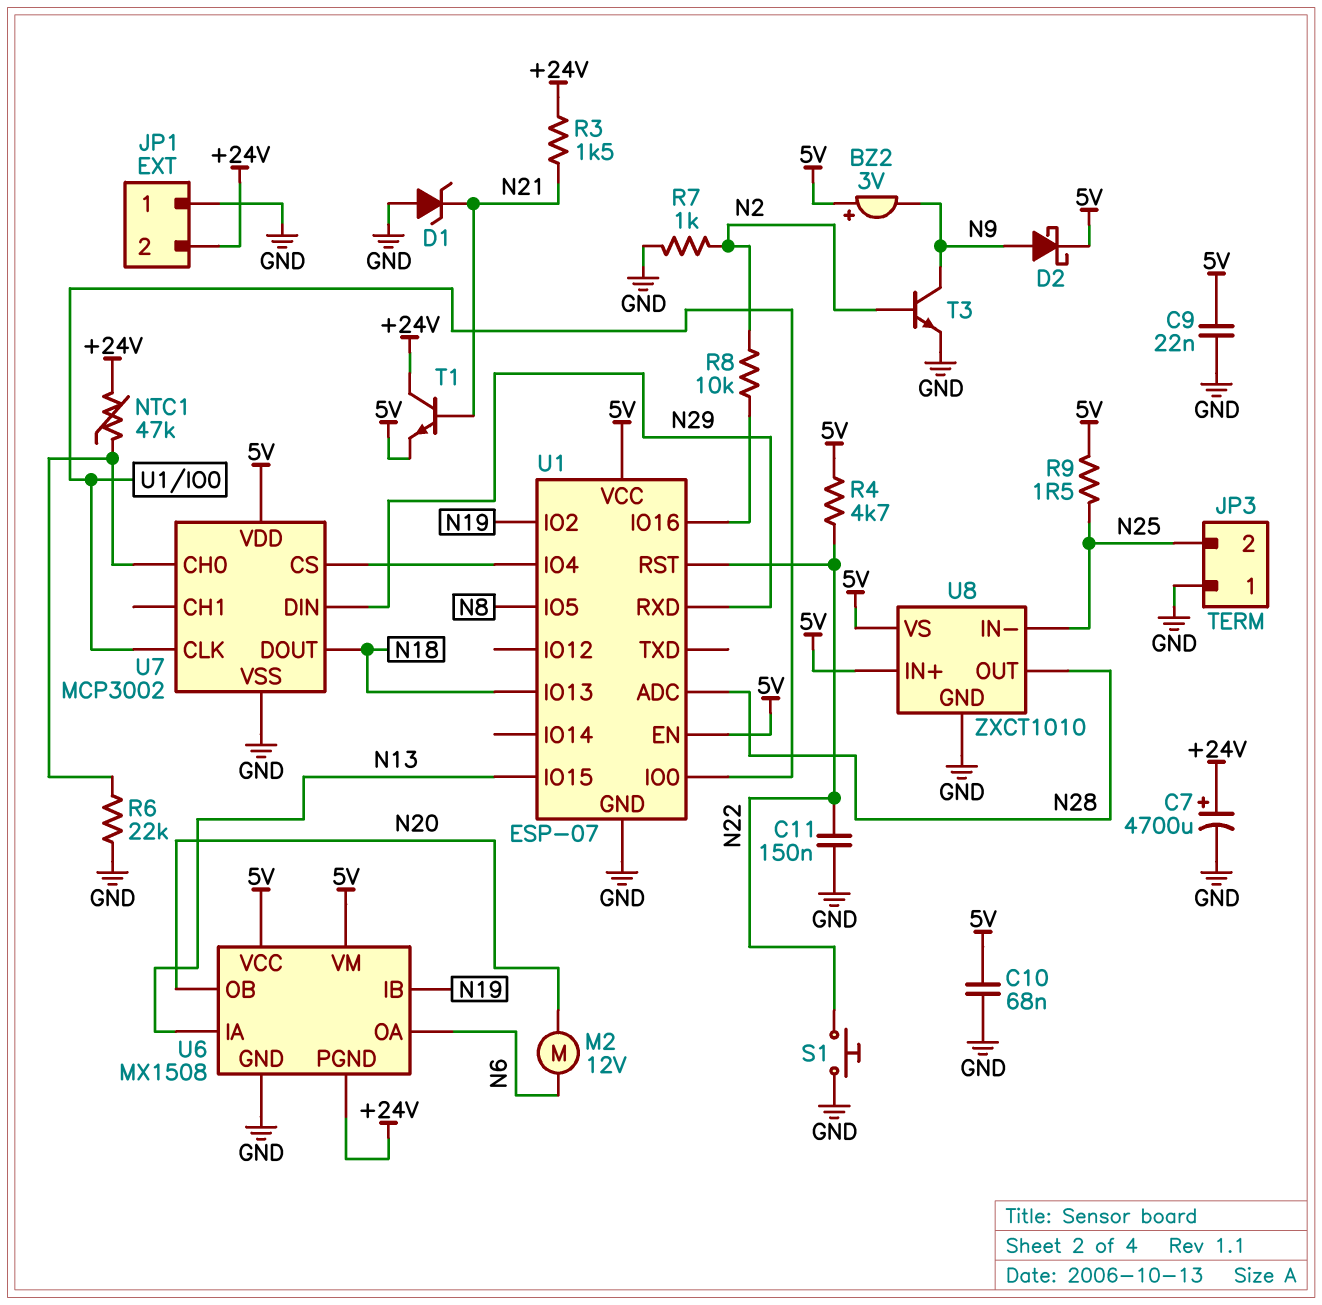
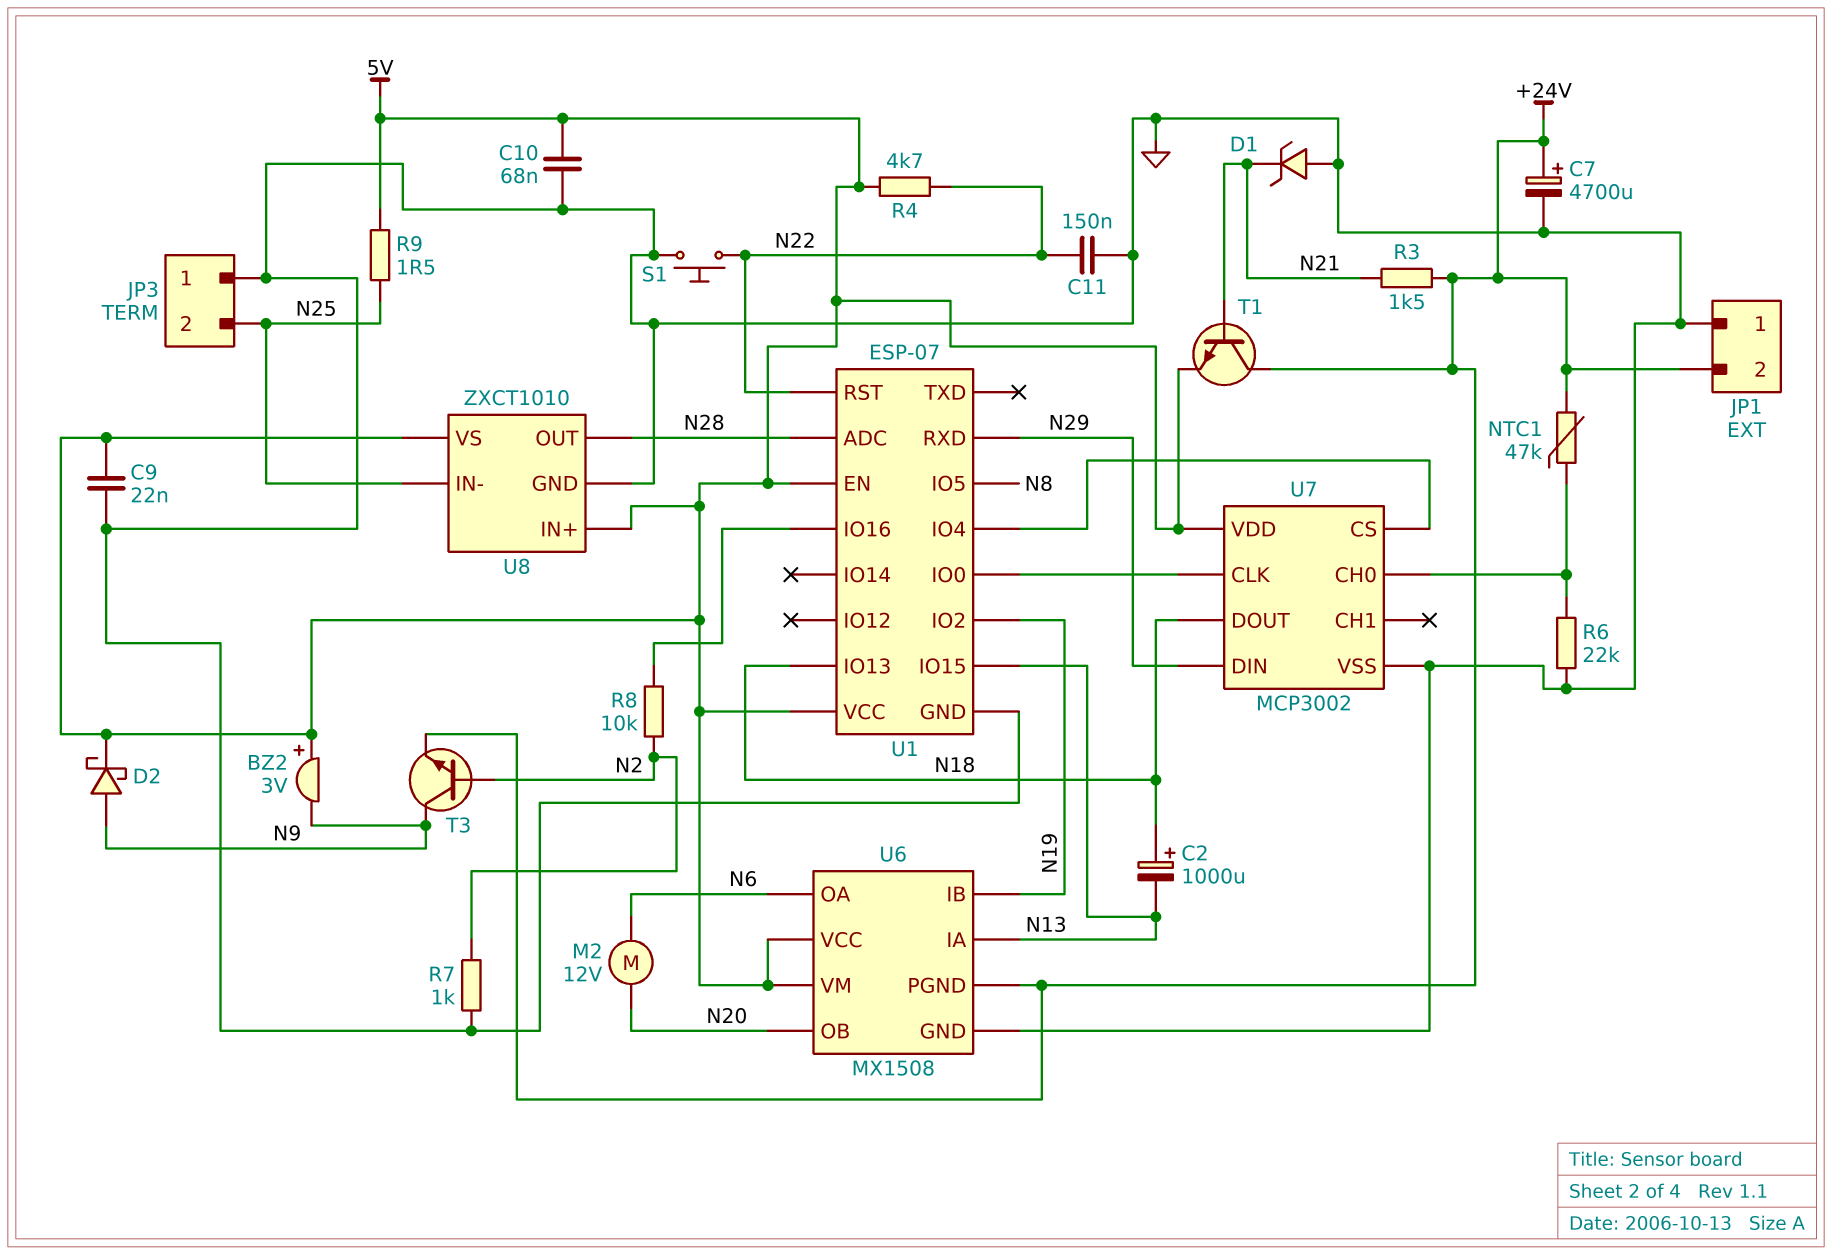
C2: none -> 1000uF (plus N18, minus N13)
T3: NPN (B N2, C N9, E GND) -> NPN (B N2, C N9, E +24V)

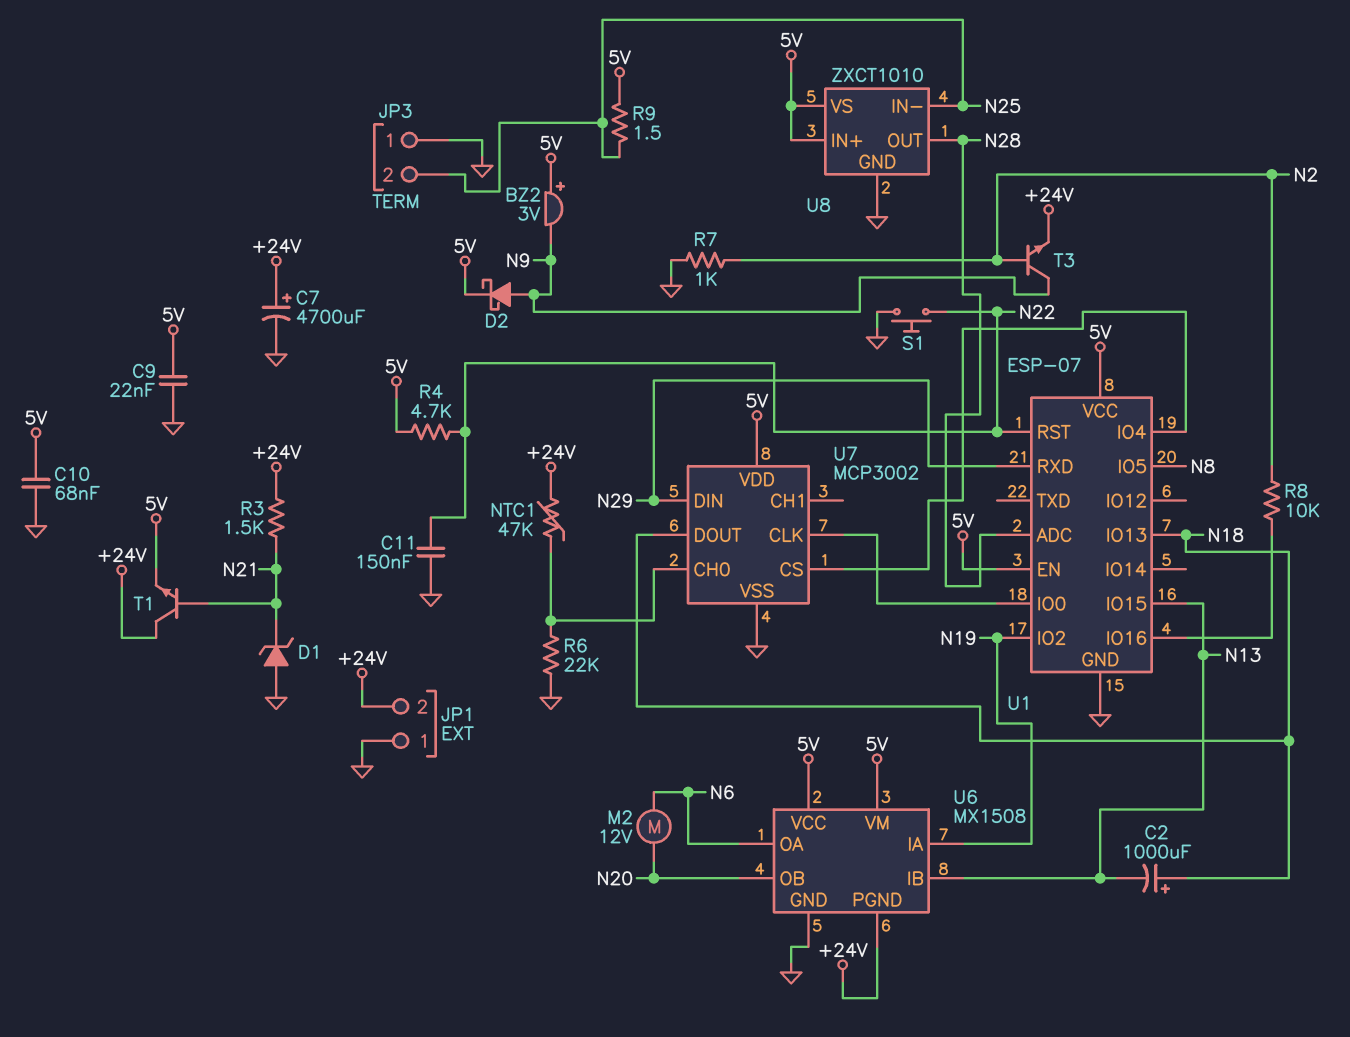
U6 pin IA: N13 -> N19
U6 pin IB: N19 -> N13

